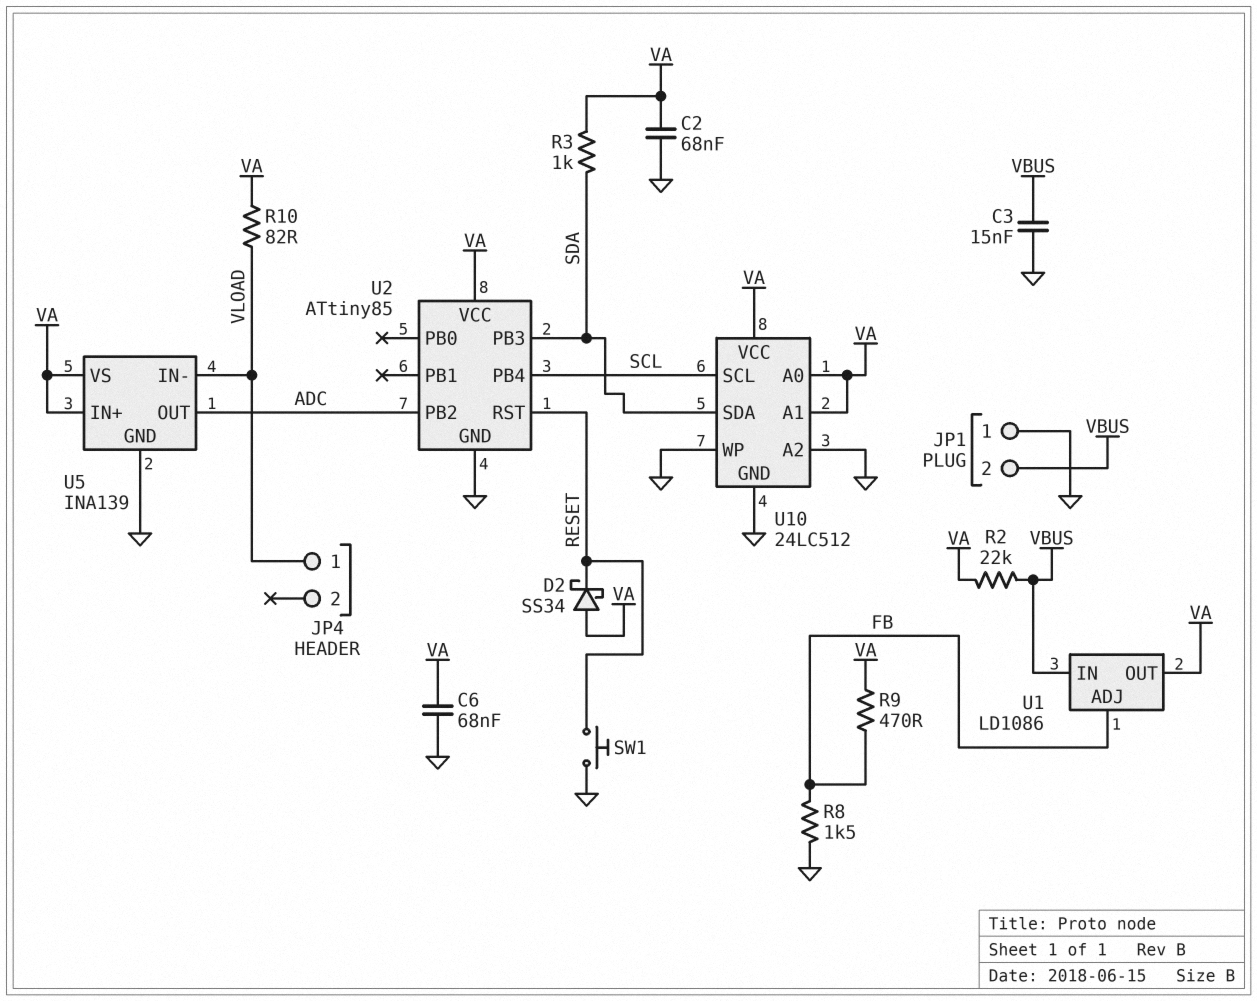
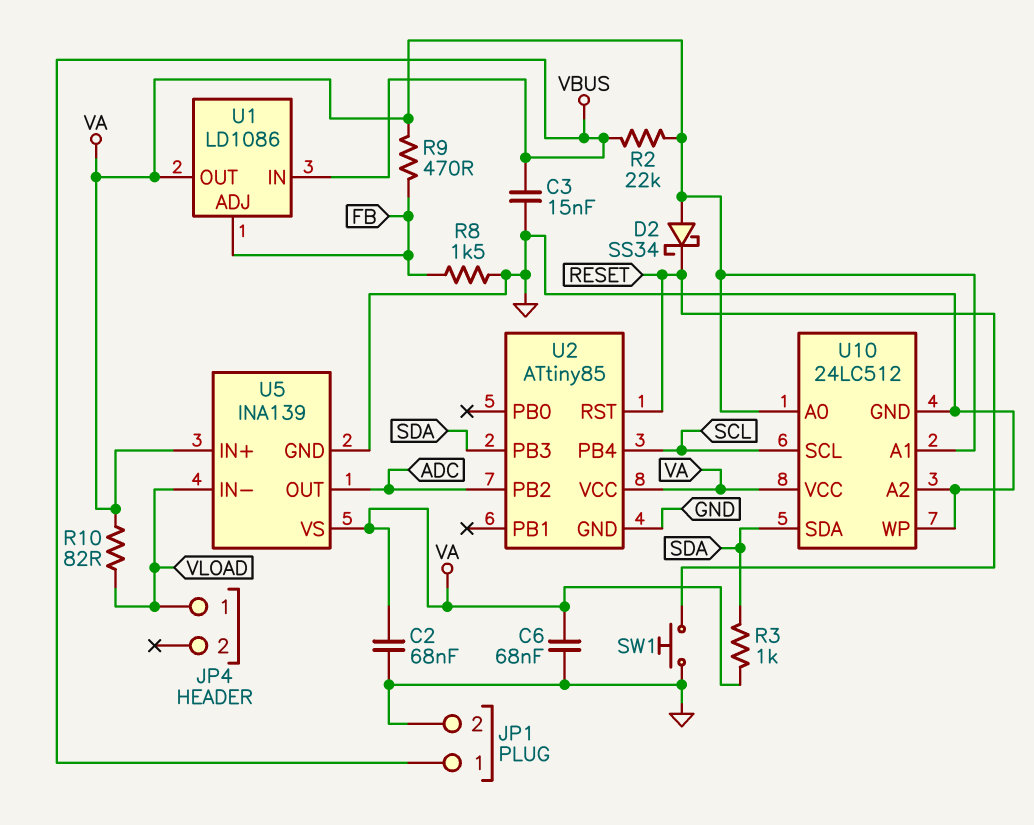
JP1 pin 1: GND -> VBUS
JP1 pin 2: VBUS -> GND

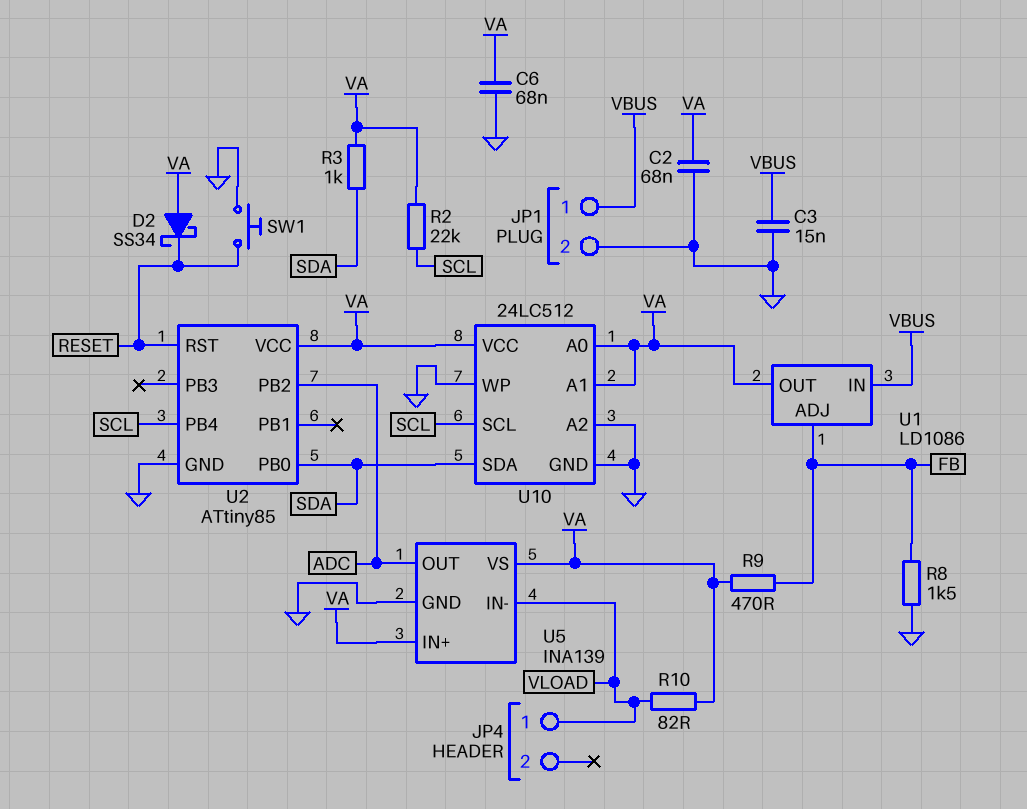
R2: 22k (VA, VBUS) -> 22k (SCL, VA)
U2 pin PB0: none -> SDA
U2 pin PB3: SDA -> none

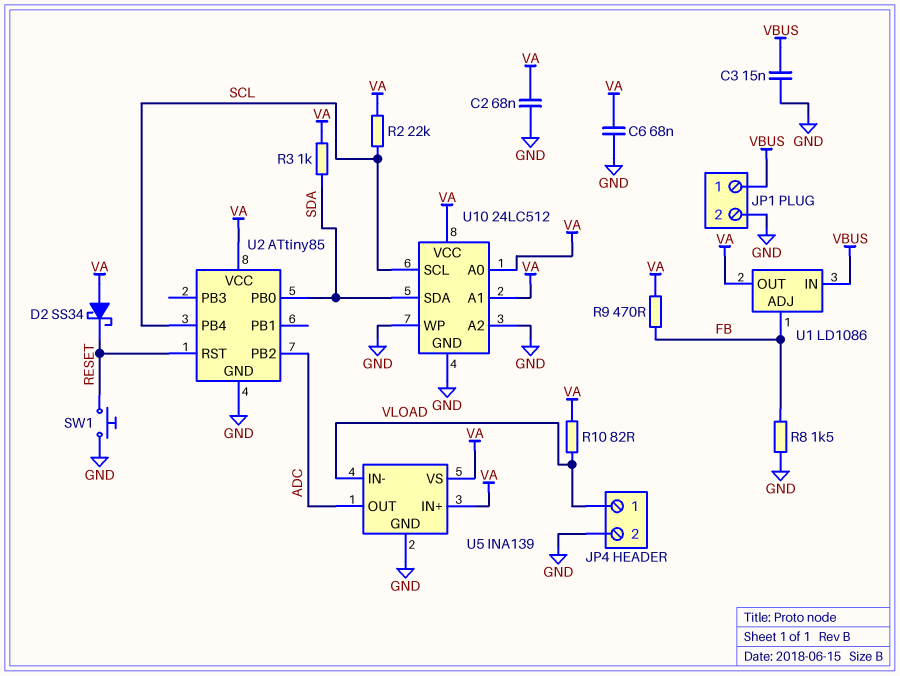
JP4 pin 2: none -> GND

